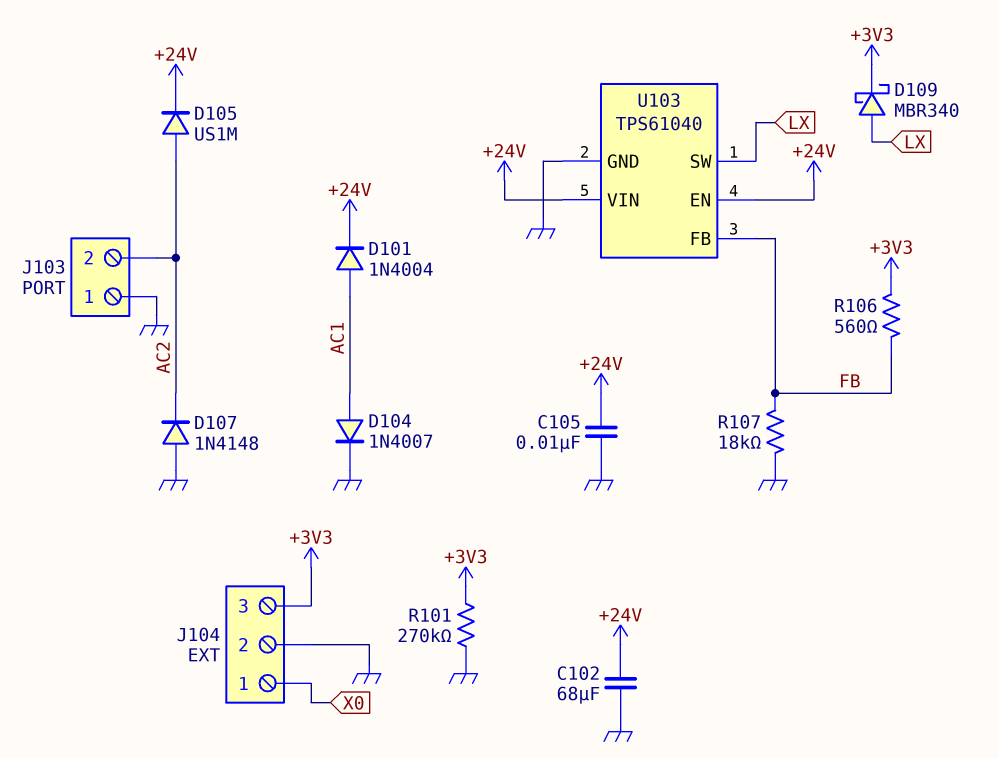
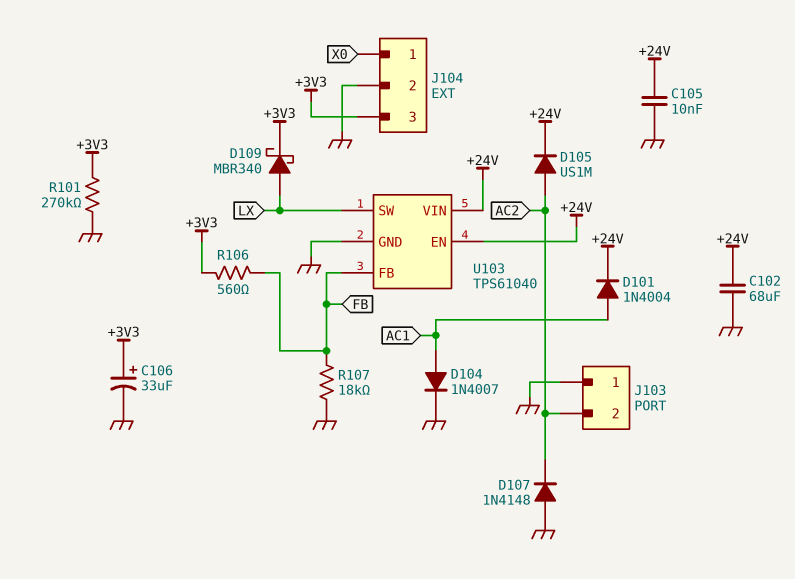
C106: none -> 33uF (plus +3V3, minus GND)

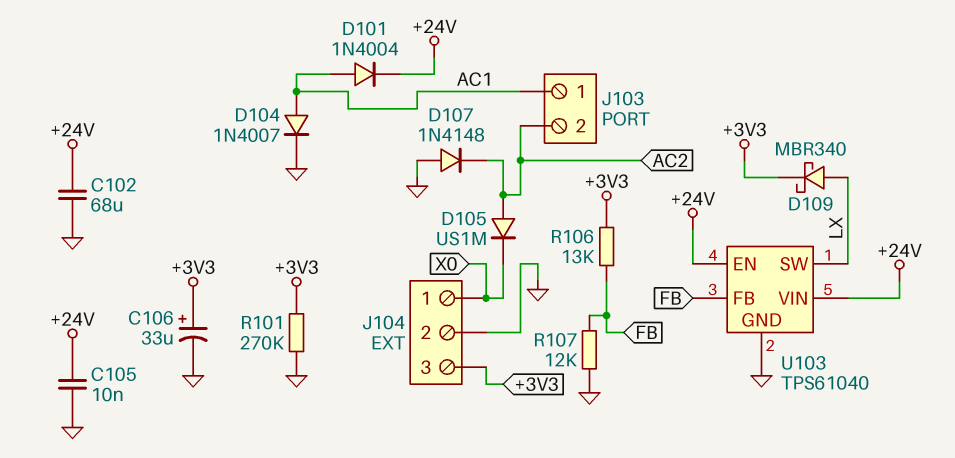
D105: diode US1M (A AC2, K +24V) -> diode US1M (A AC2, K X0)
J103 pin 1: GND -> AC1
R106: 560 (+3V3, FB) -> 13k (+3V3, FB)
R107: 18k (FB, GND) -> 12k (FB, GND)

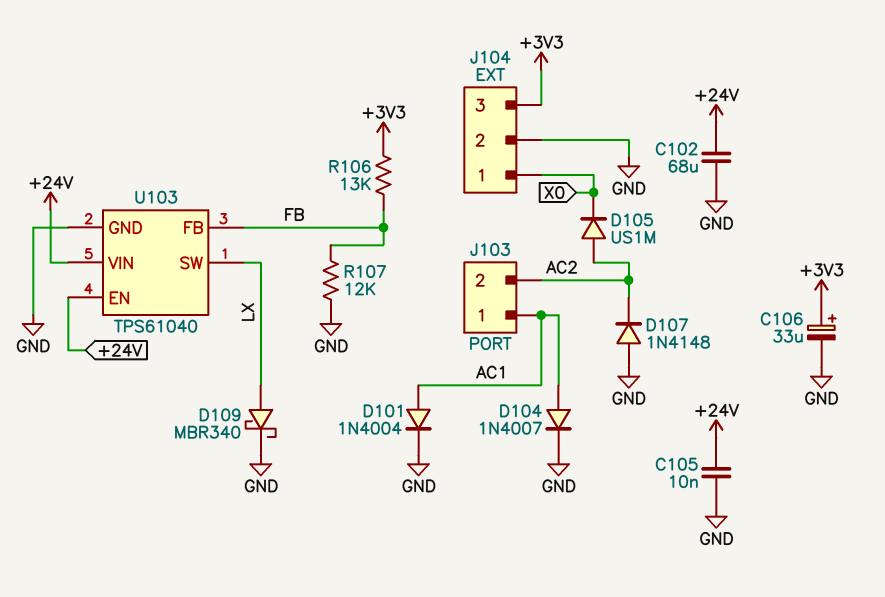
D101: diode 1N4004 (A AC1, K +24V) -> diode 1N4004 (A AC1, K GND)
D109: schottky MBR340 (A LX, K +3V3) -> schottky MBR340 (A LX, K GND)
R101: 270k (+3V3, GND) -> none

